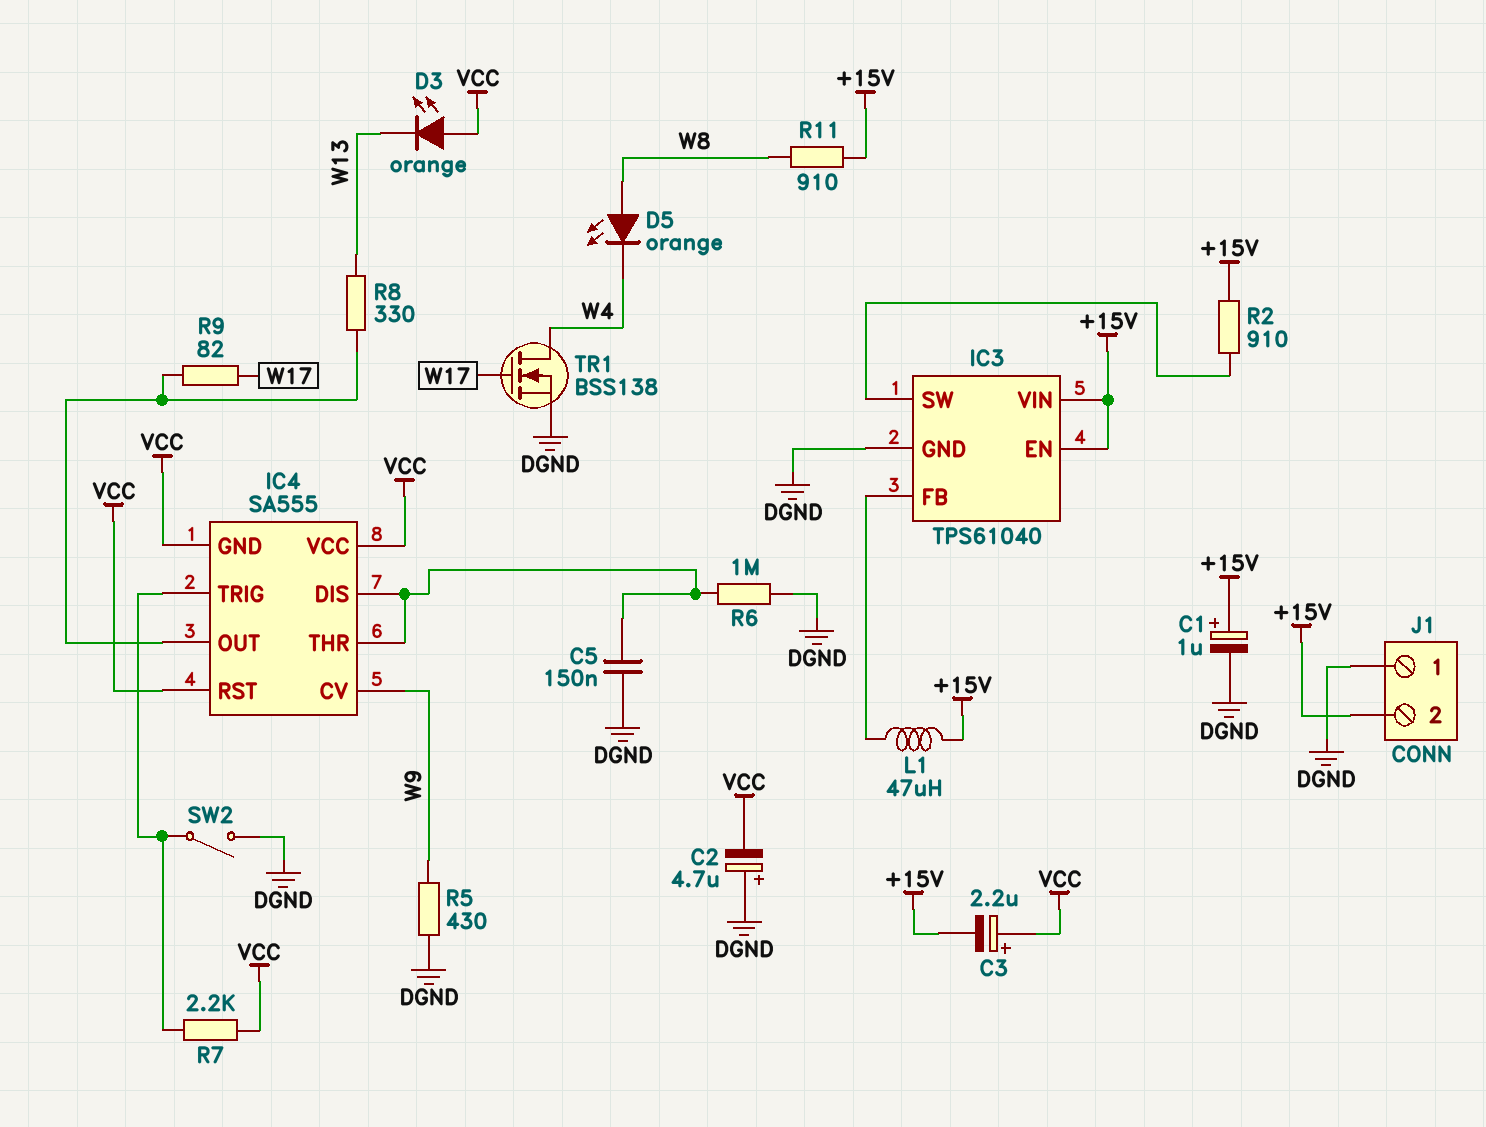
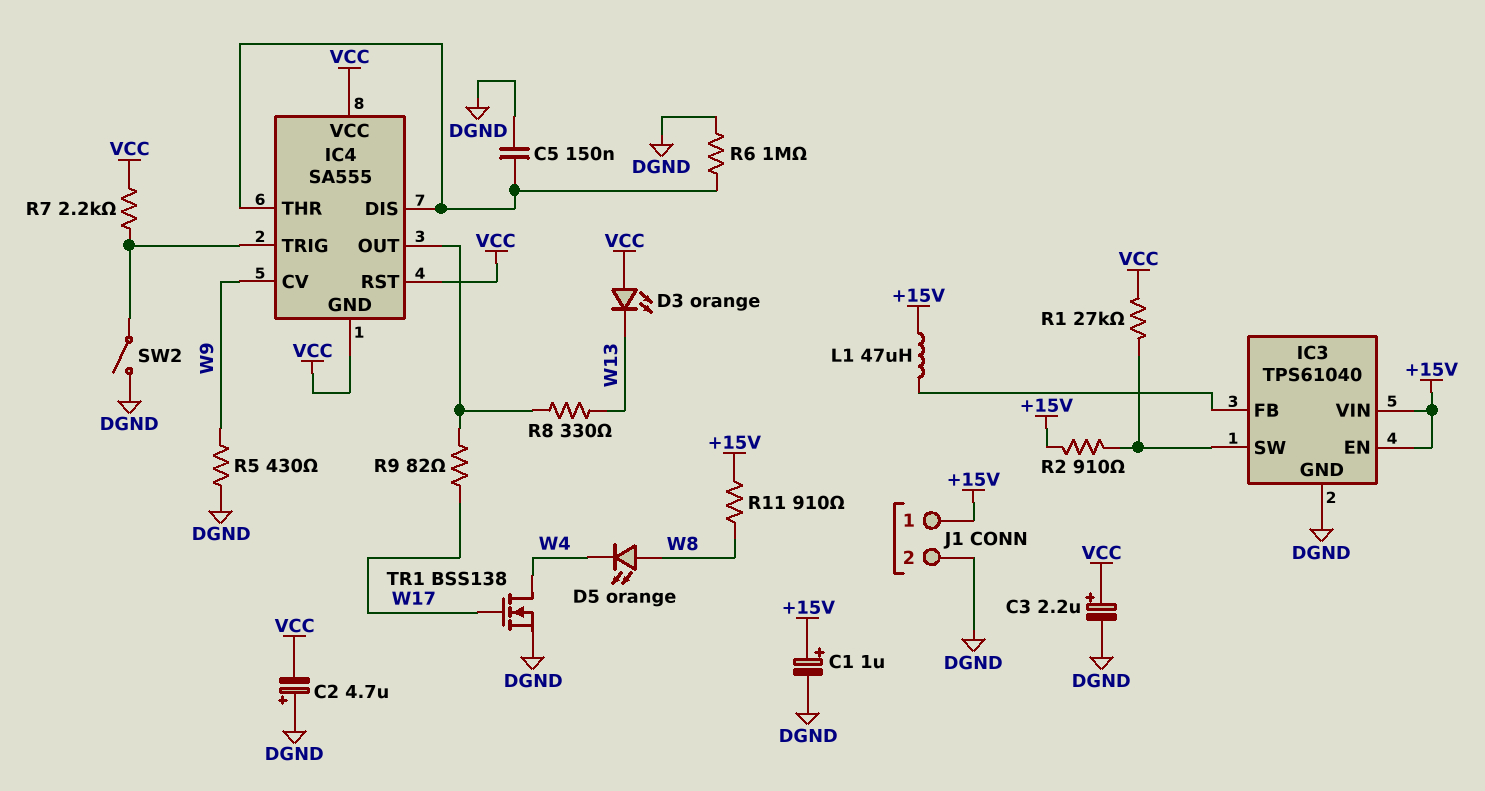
C3: 2.2uF (plus VCC, minus +15V) -> 2.2uF (plus VCC, minus DGND)
J1 pin 1: DGND -> +15V
J1 pin 2: +15V -> DGND
R1: none -> 27k (IC3/SW, VCC)

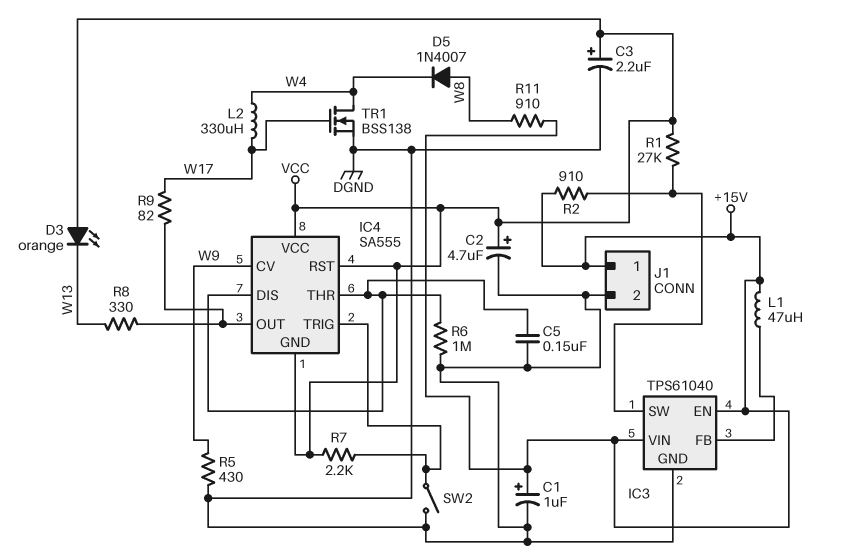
C2: 4.7uF (plus DGND, minus VCC) -> 4.7uF (plus VCC, minus DGND)
D5: LED orange (A W8, K W4) -> diode 1N4007 (A W8, K W4)
L2: none -> 330uH (W4, W17)

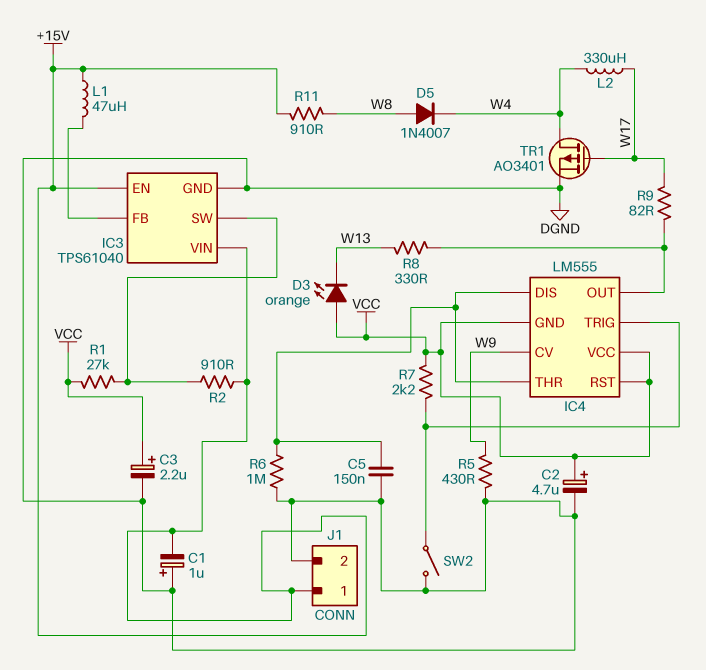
C1: 1uF (plus +15V, minus DGND) -> 1uF (plus DGND, minus +15V)
IC4: SA555 -> LM555
TR1: NMOS BSS138 (G W17, D W4, S DGND) -> PMOS AO3401 (G W17, D W4, S DGND)

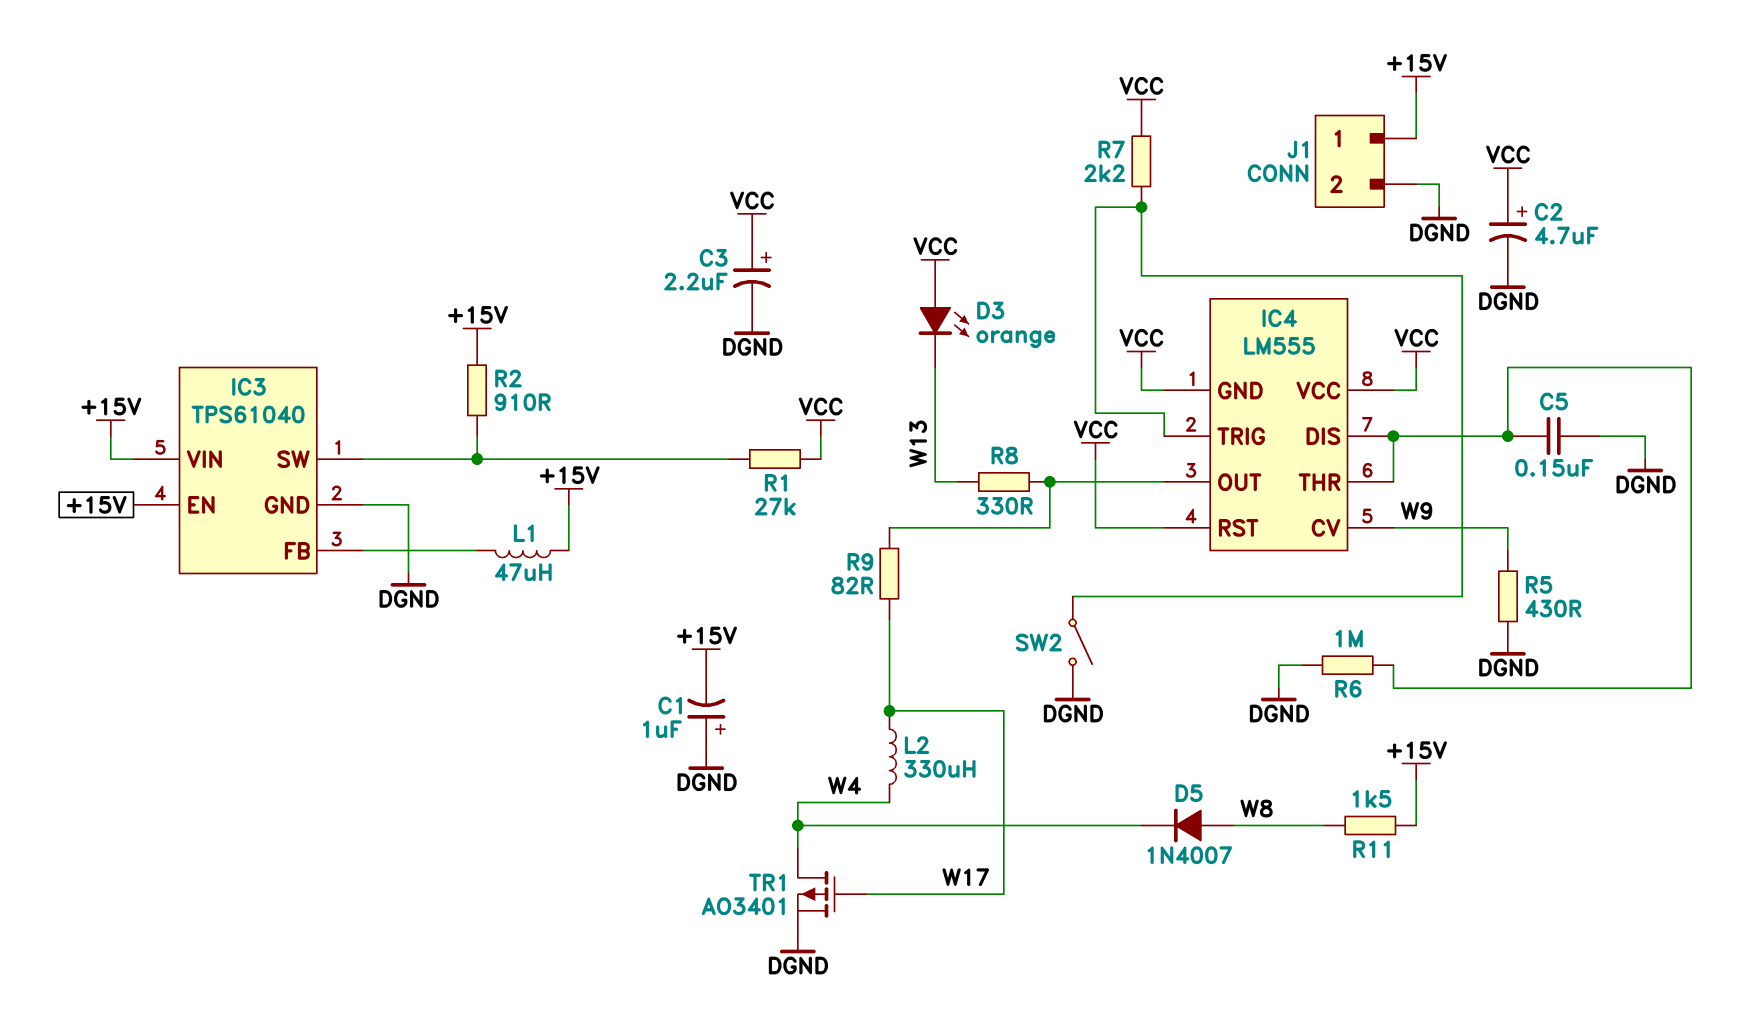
R11: 910 (+15V, W8) -> 1.5k (+15V, W8)

